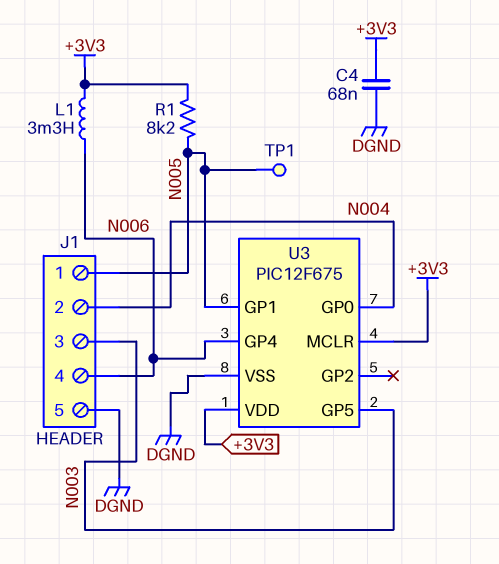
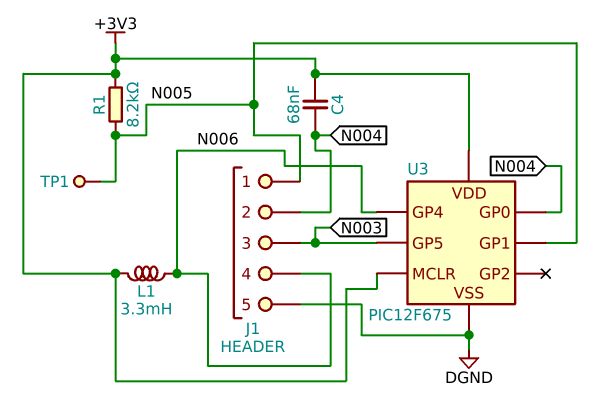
C4: 68nF (+3V3, DGND) -> 68nF (+3V3, N004)

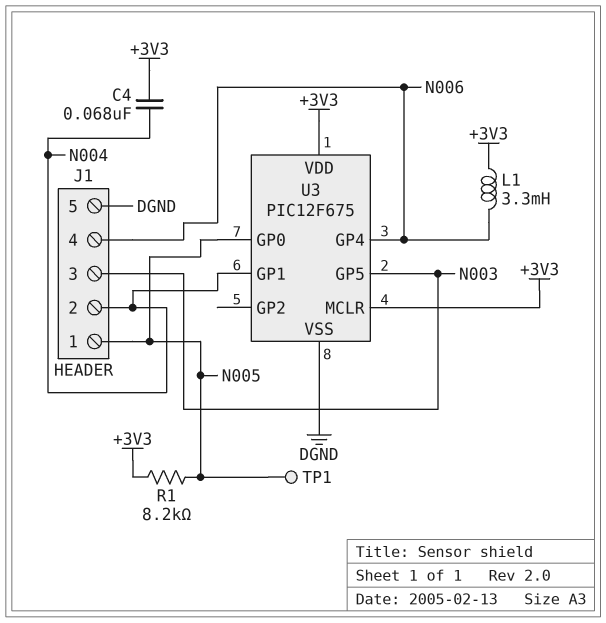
U3 pin GP0: N004 -> N005
U3 pin GP1: N005 -> N004

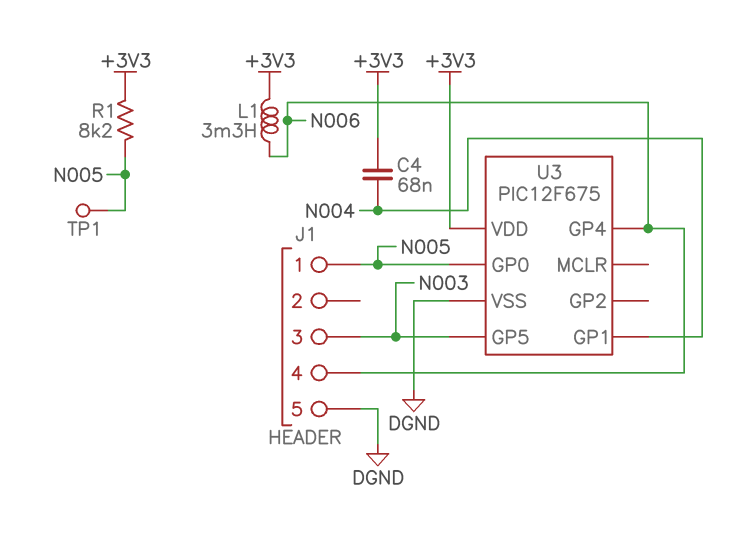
J1 pin 2: N004 -> none
U3 pin MCLR: +3V3 -> none

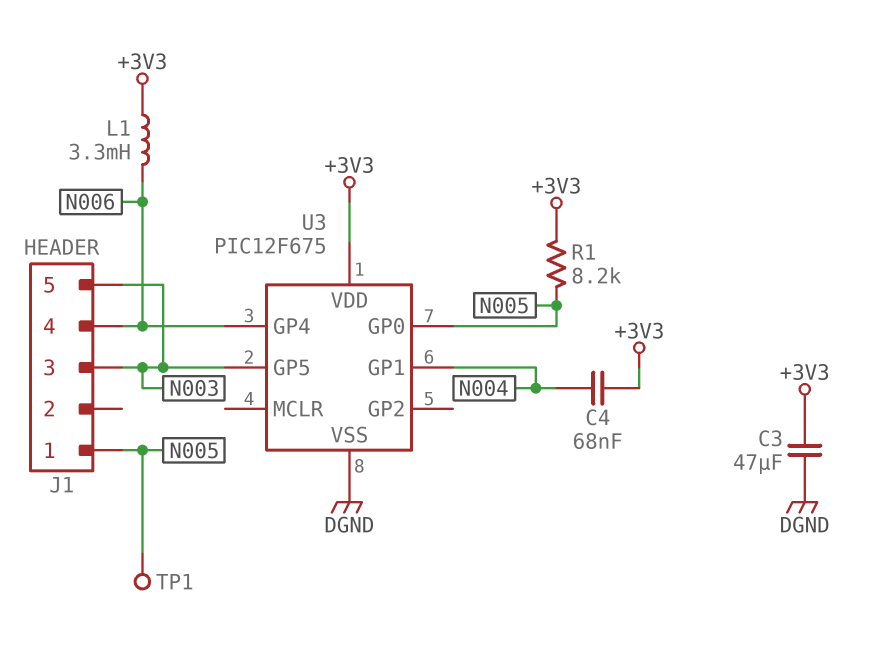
C3: none -> 47uF (+3V3, DGND)
J1 pin 5: DGND -> N003

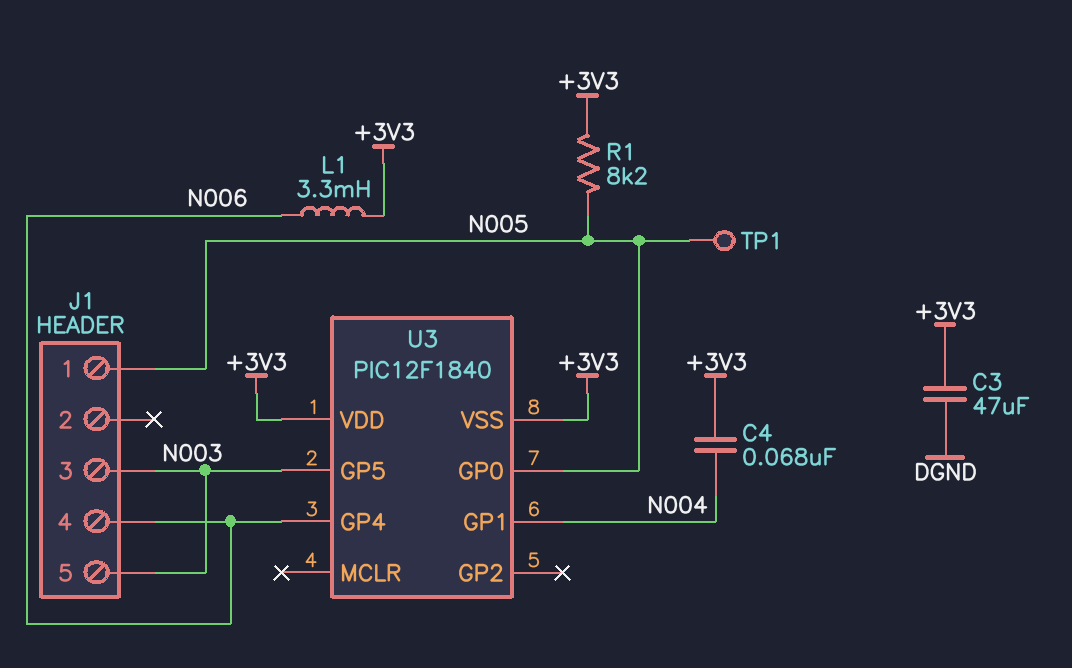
U3: PIC12F675 -> PIC12F1840
U3 pin VSS: DGND -> +3V3

